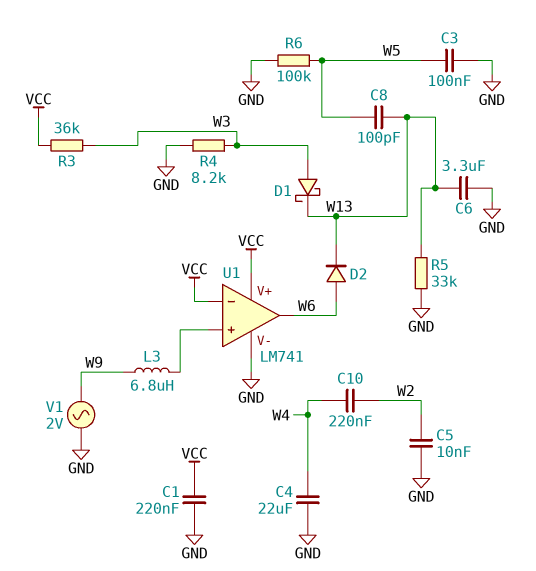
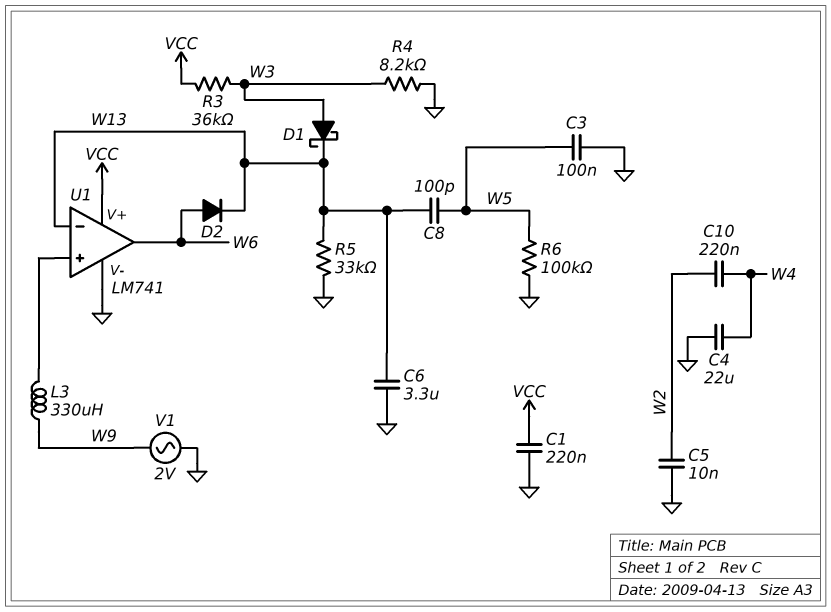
L3: 6.8uH (U1/in+, W9) -> 330uH (U1/in+, W9)
U1 pin in-: VCC -> W13

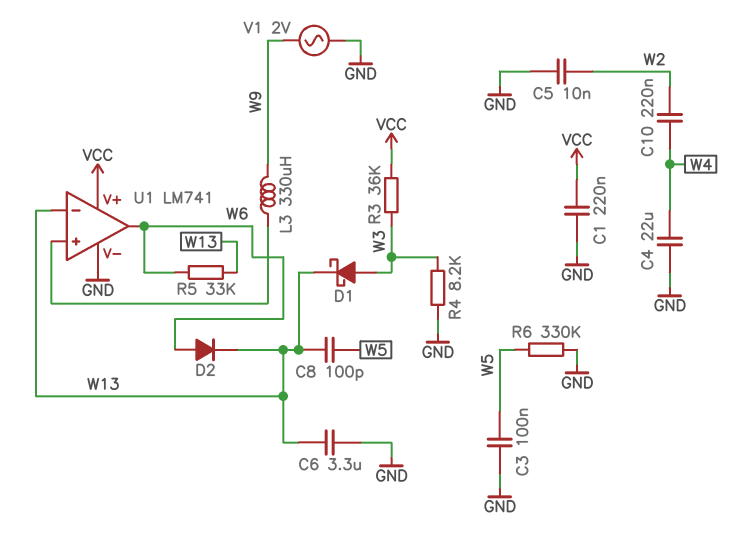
R5: 33k (GND, W13) -> 33k (W6, W13)
R6: 100k (GND, W5) -> 330k (GND, W5)

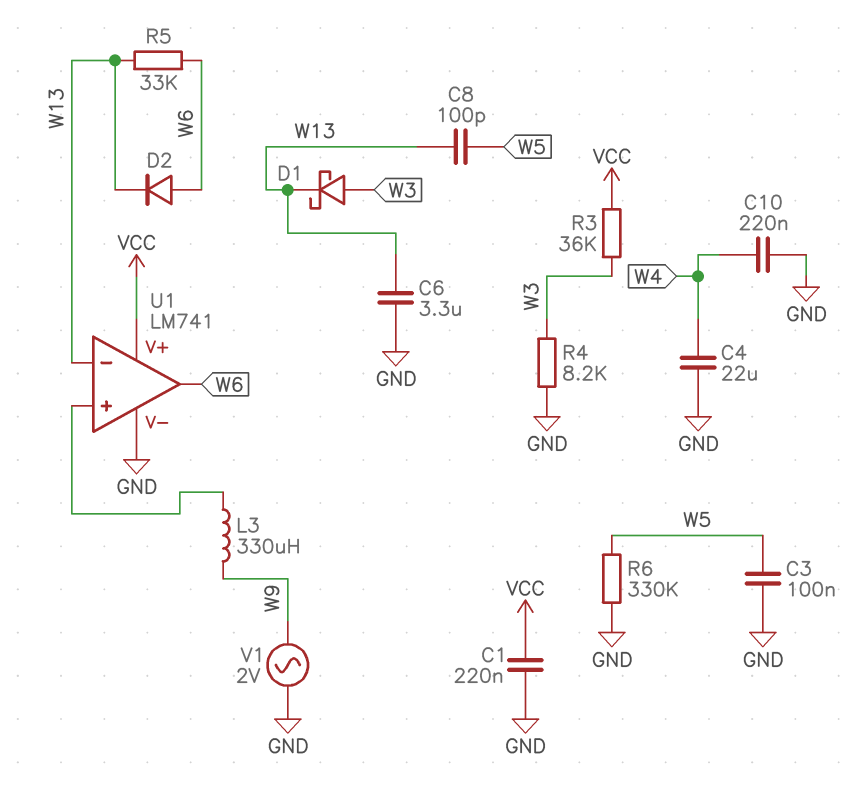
C5: 10nF (GND, W2) -> none
C10: 220nF (W2, W4) -> 220nF (GND, W4)

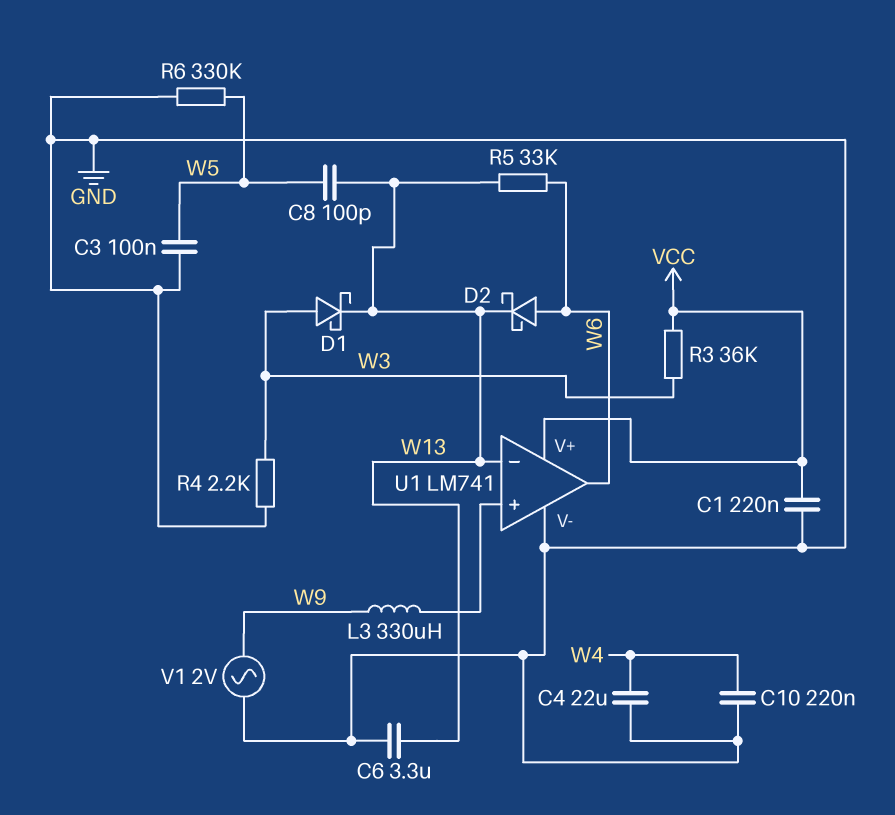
D2: diode (A W6, K W13) -> schottky (A W6, K W13)
R4: 8.2k (GND, W3) -> 2.2k (GND, W3)

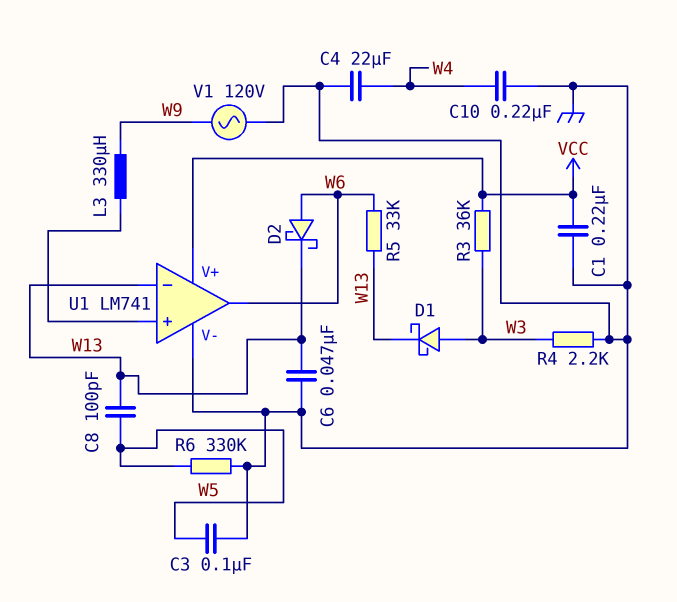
C6: 3.3uF (GND, W13) -> 47nF (GND, W13)
V1: AC 2V (GND, W9) -> AC 120V (GND, W9)

